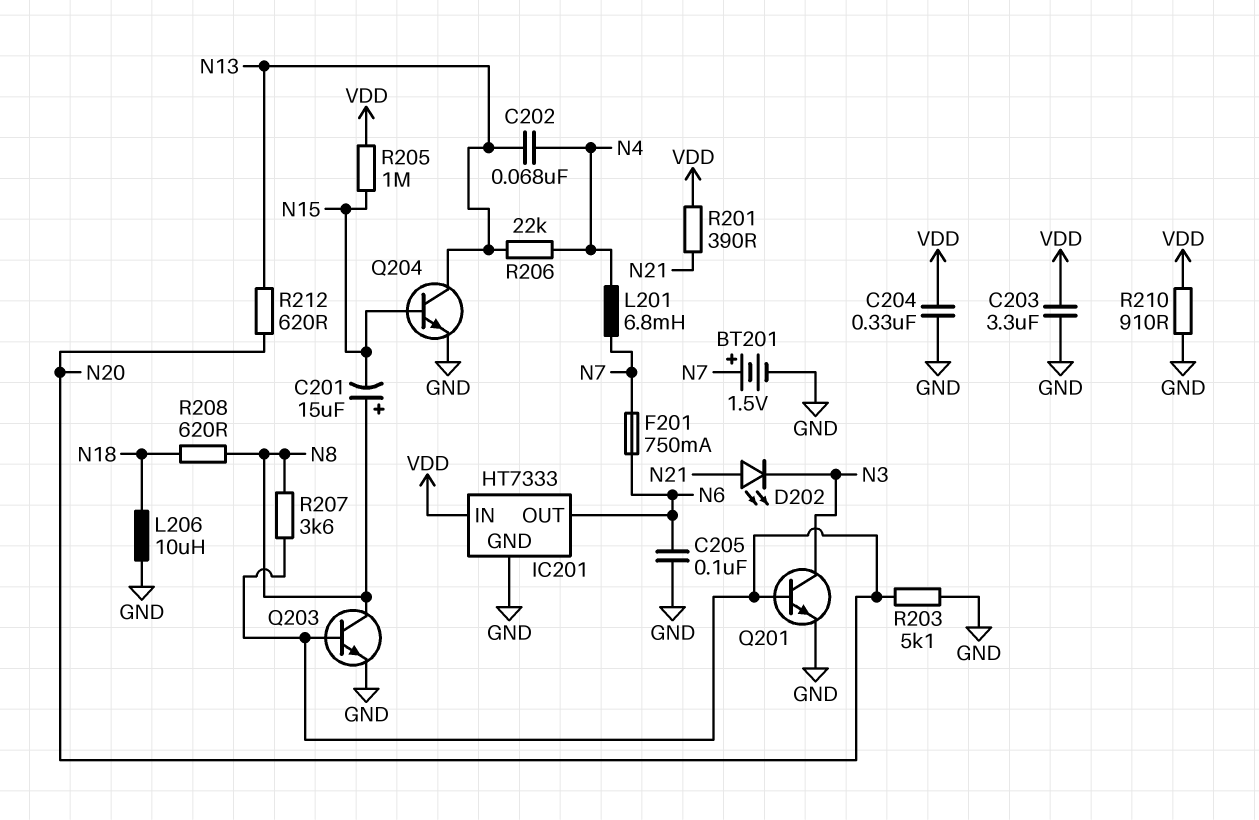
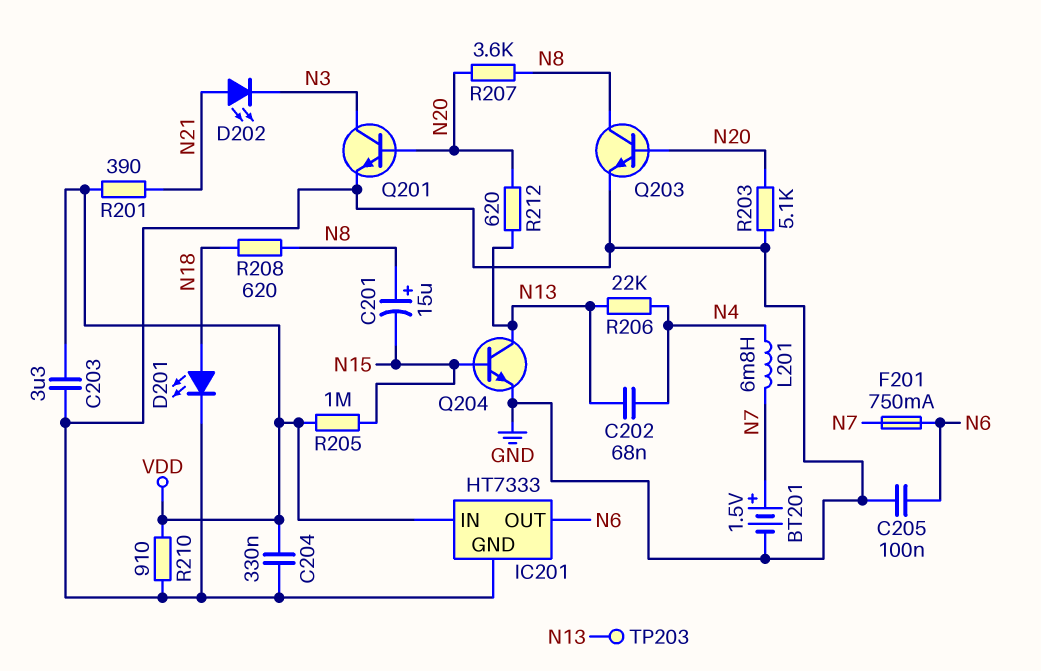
D201: none -> LED (A N18, K GND)
L206: 10uH (GND, N18) -> none
TP203: none -> test point (N13)

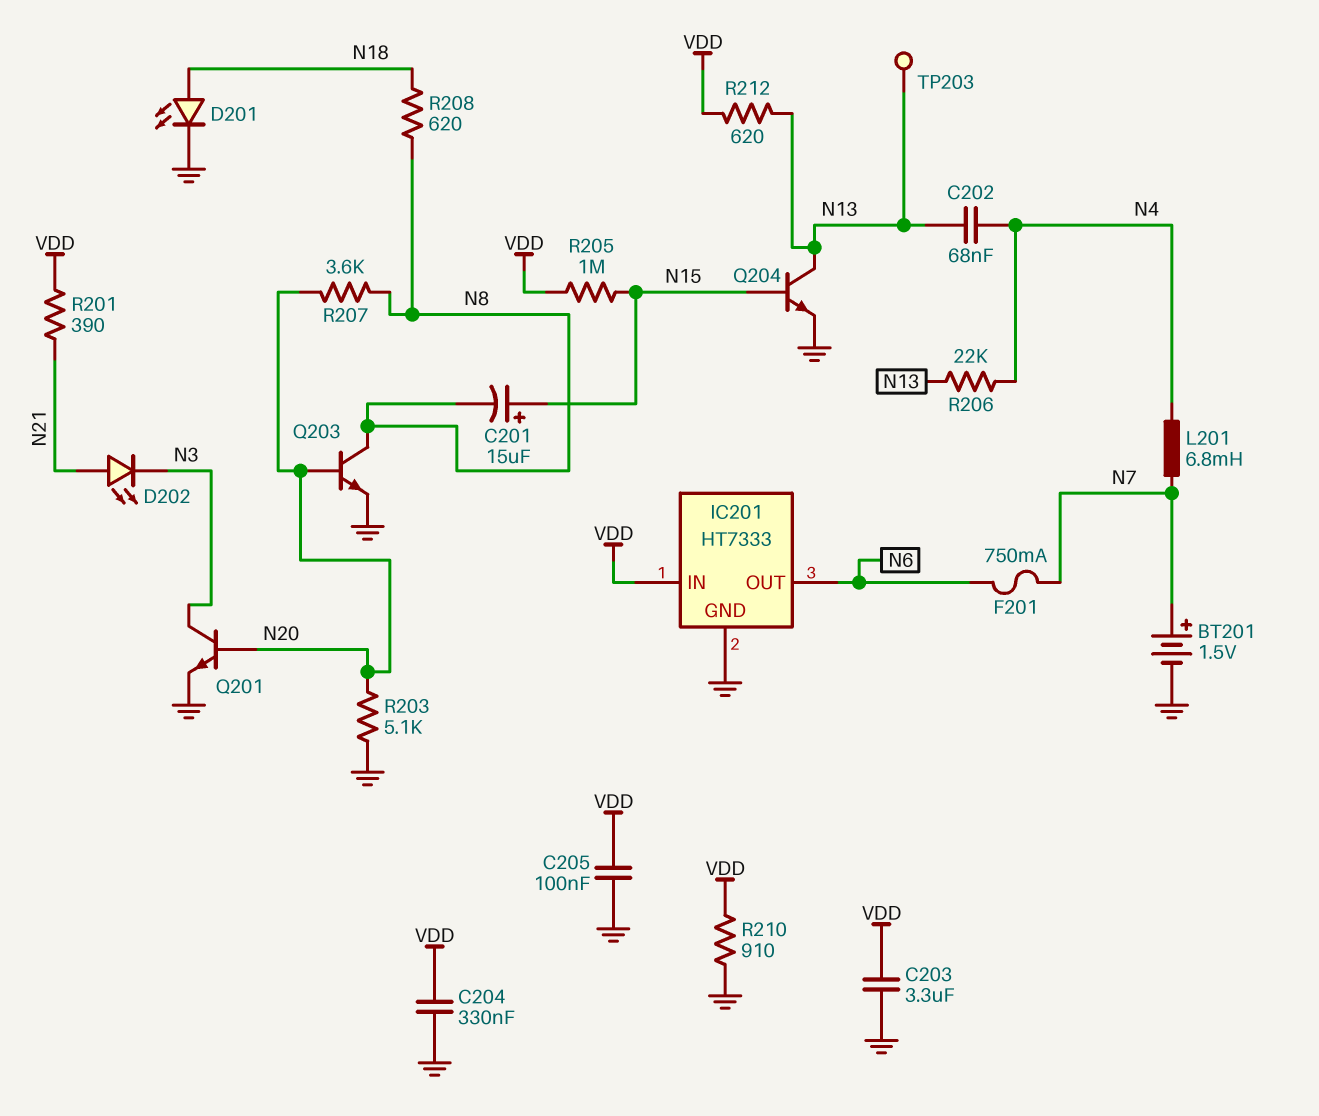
C201: 15uF (plus N8, minus N15) -> 15uF (plus N15, minus N8)
C205: 100nF (GND, N6) -> 100nF (GND, VDD)
R212: 620 (N13, N20) -> 620 (N13, VDD)

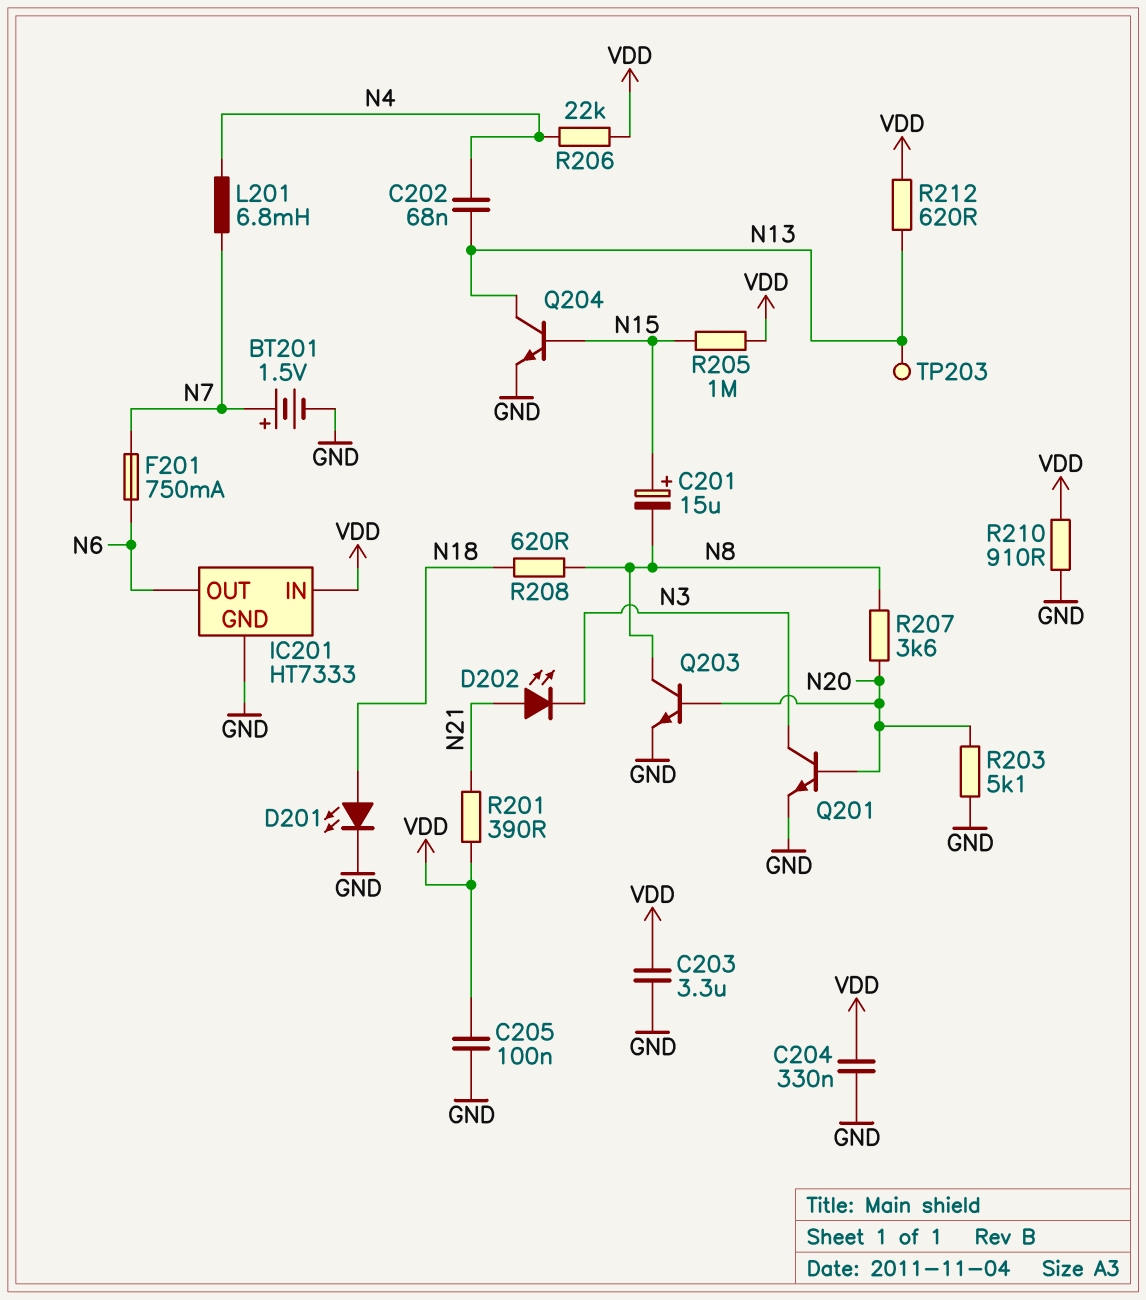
R206: 22k (N4, N13) -> 22k (N4, VDD)

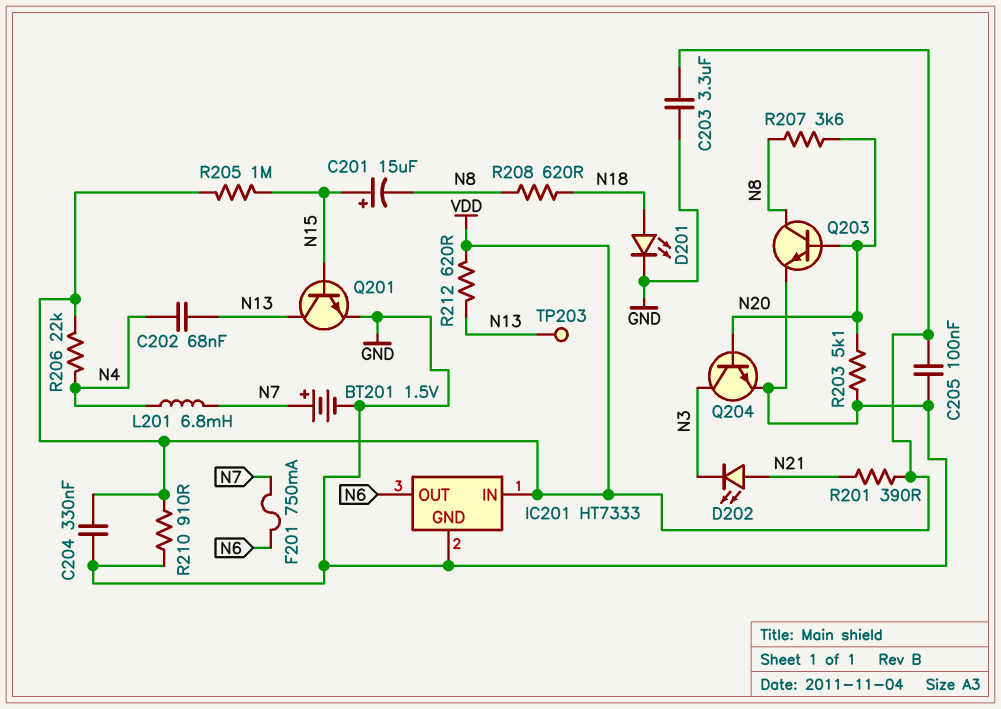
Q201: NPN (B N20, C N3, E GND) -> NPN (B N15, C N13, E GND)
Q204: NPN (B N15, C N13, E GND) -> NPN (B N20, C N3, E GND)

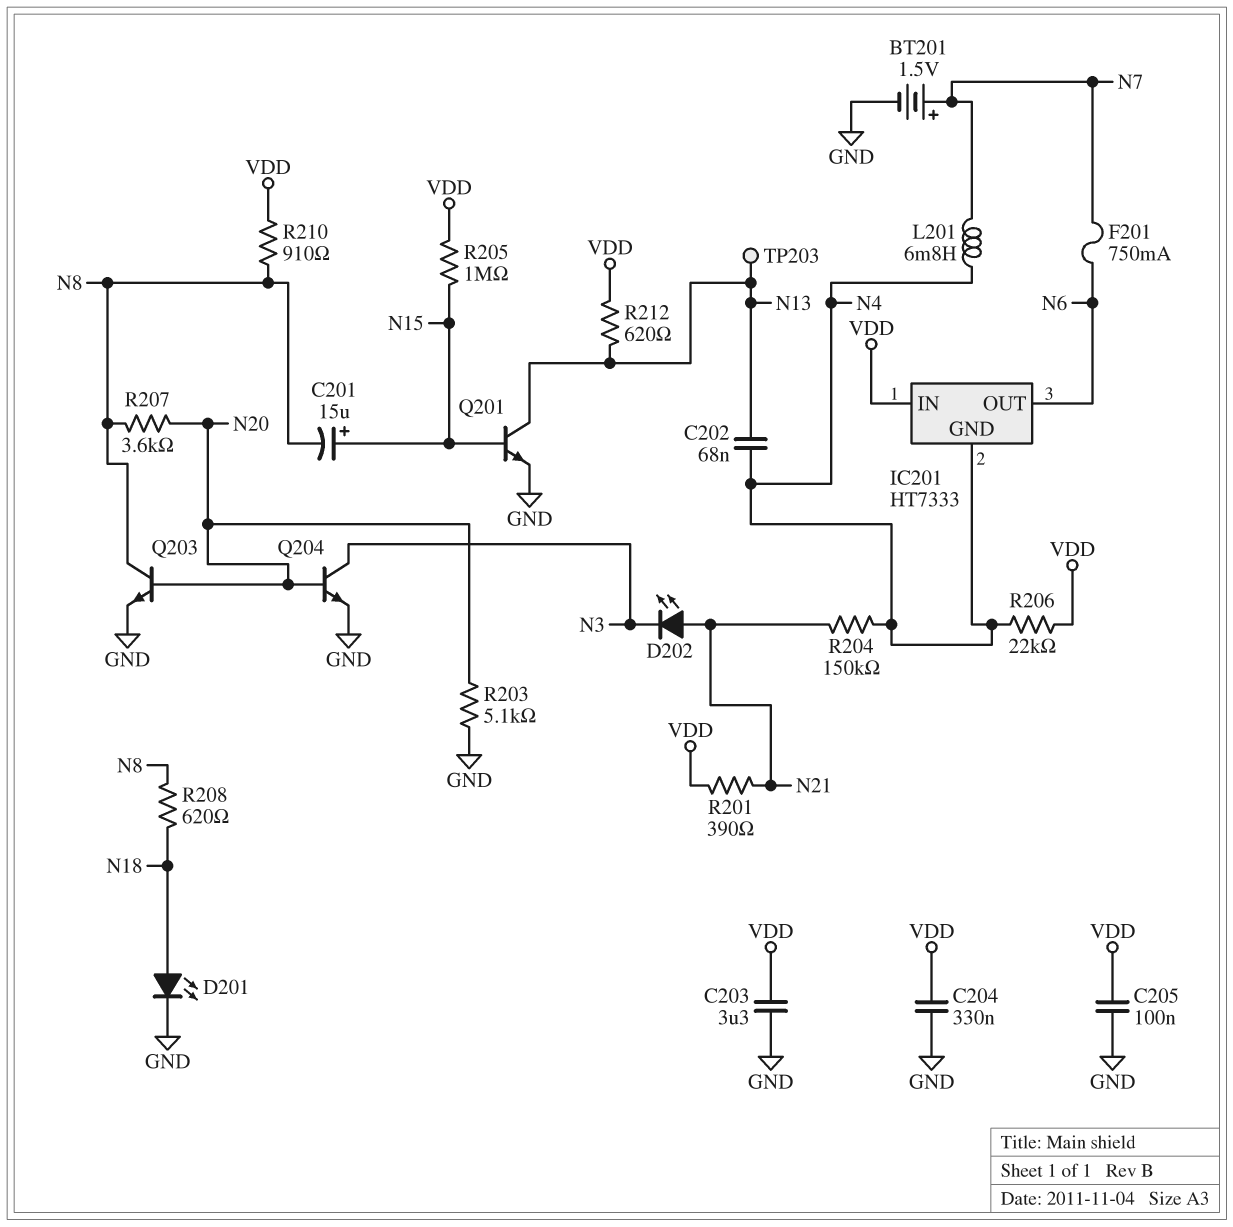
IC201 pin GND: GND -> N4
R204: none -> 150k (N4, N21)
R210: 910 (GND, VDD) -> 910 (N8, VDD)

